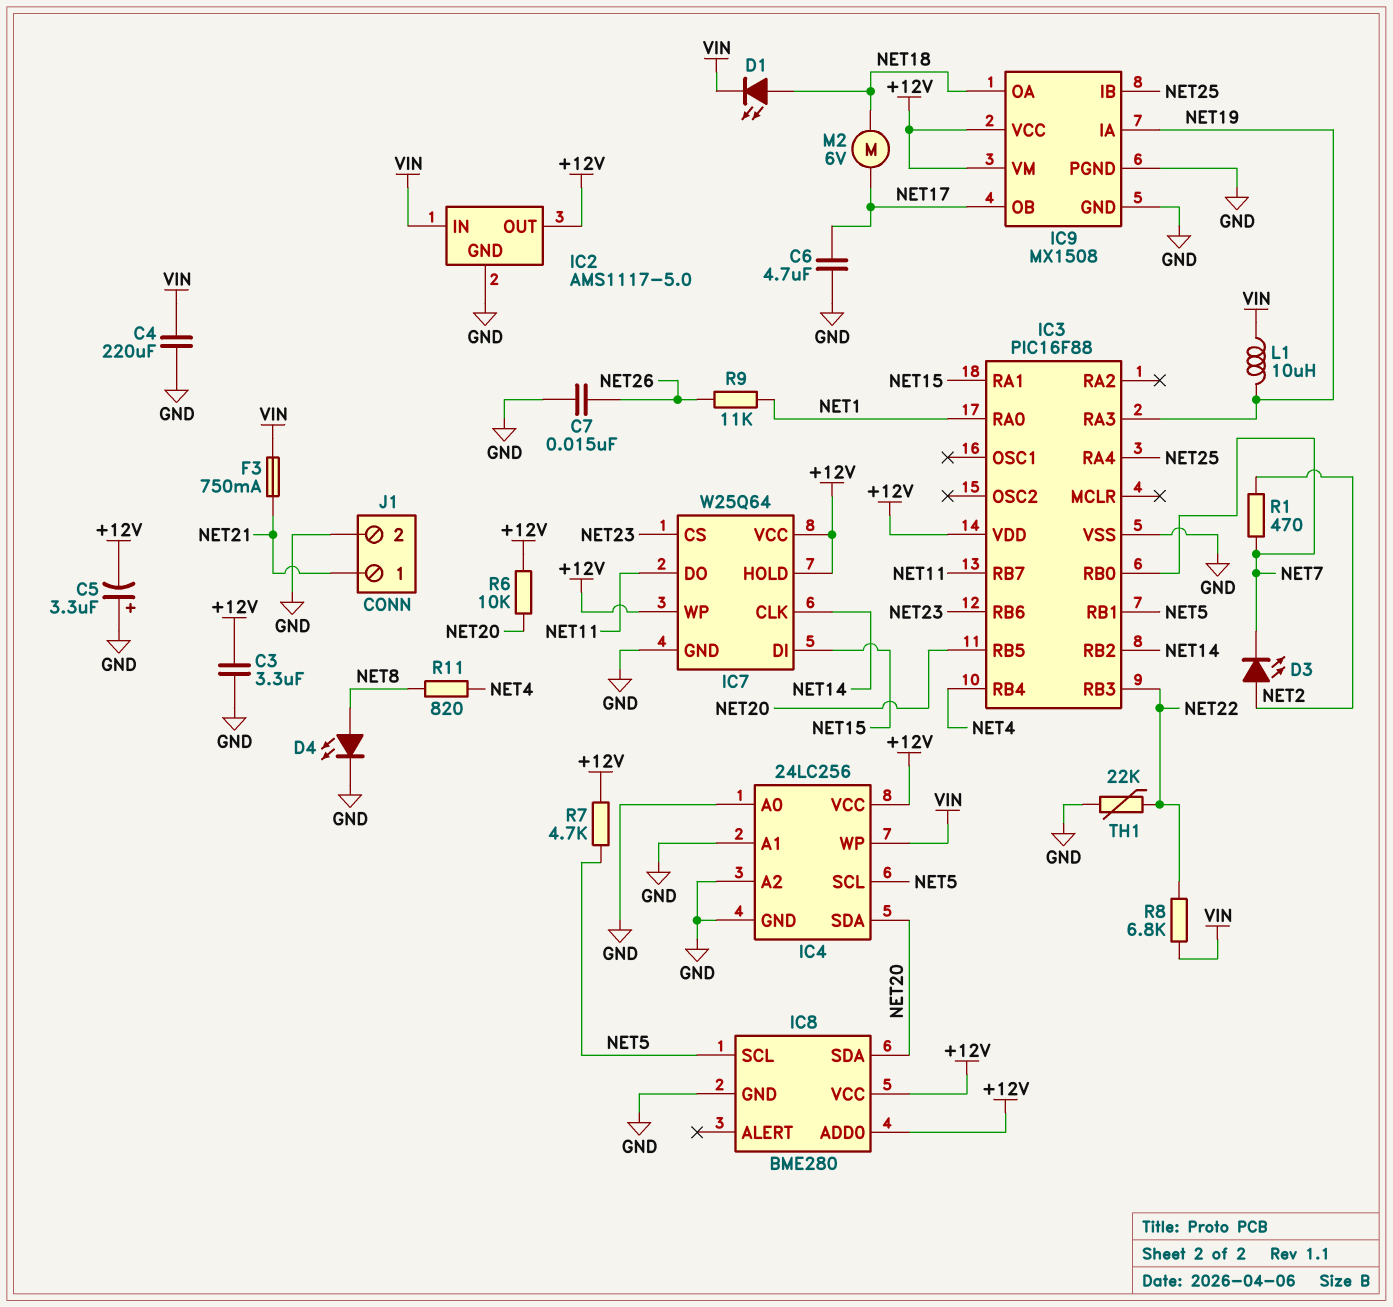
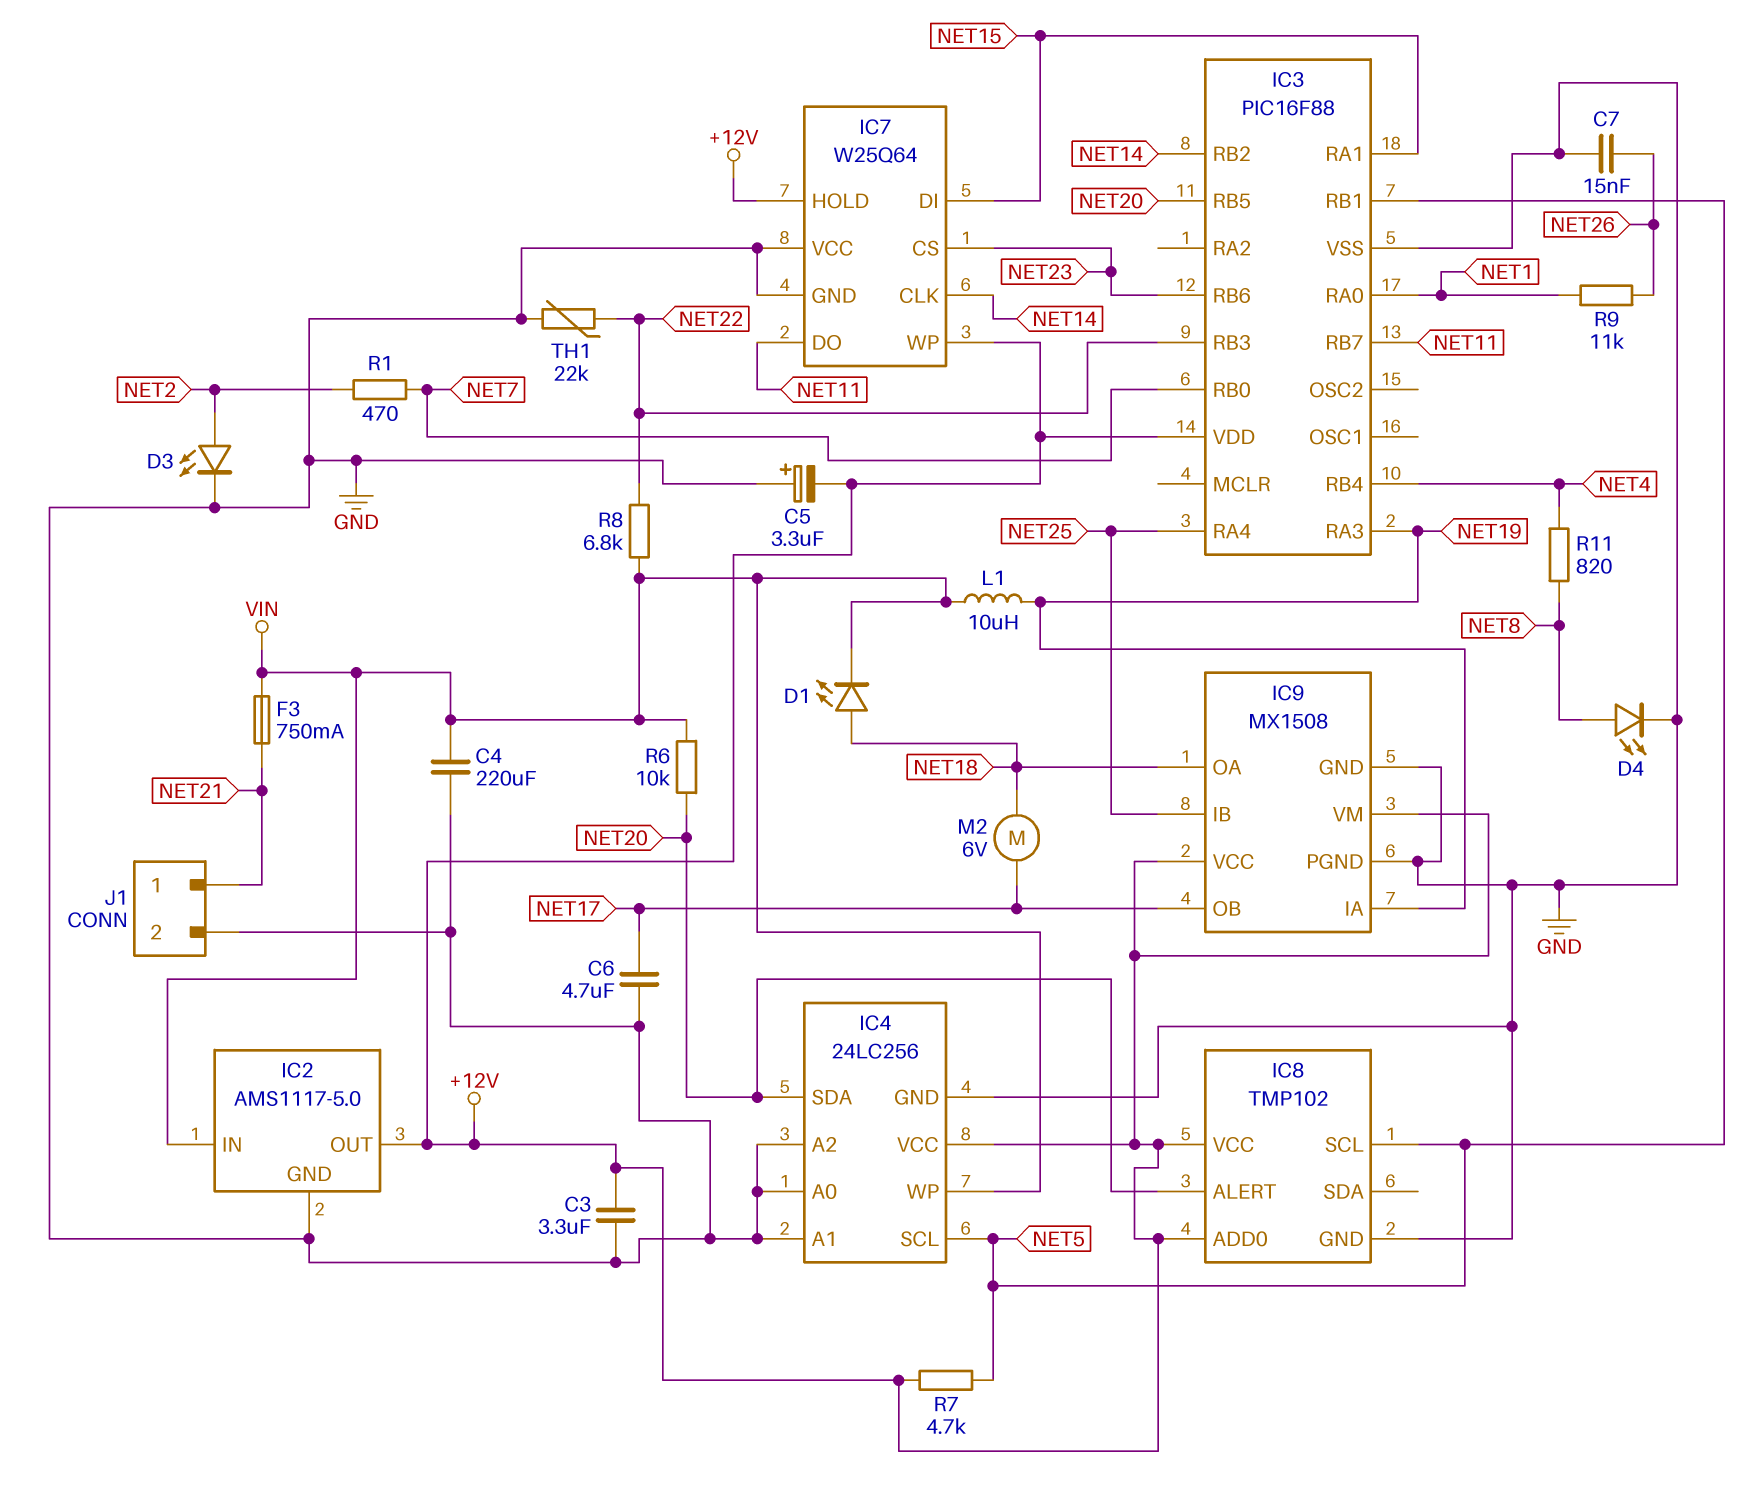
D3: LED (A NET2, K NET7) -> LED (A NET2, K GND)
IC7 pin VCC: +12V -> GND
IC8: BME280 -> TMP102
IC8 pin ALERT: none -> NET20
IC8 pin SDA: NET20 -> none
R6: 10k (+12V, NET20) -> 10k (NET20, VIN)

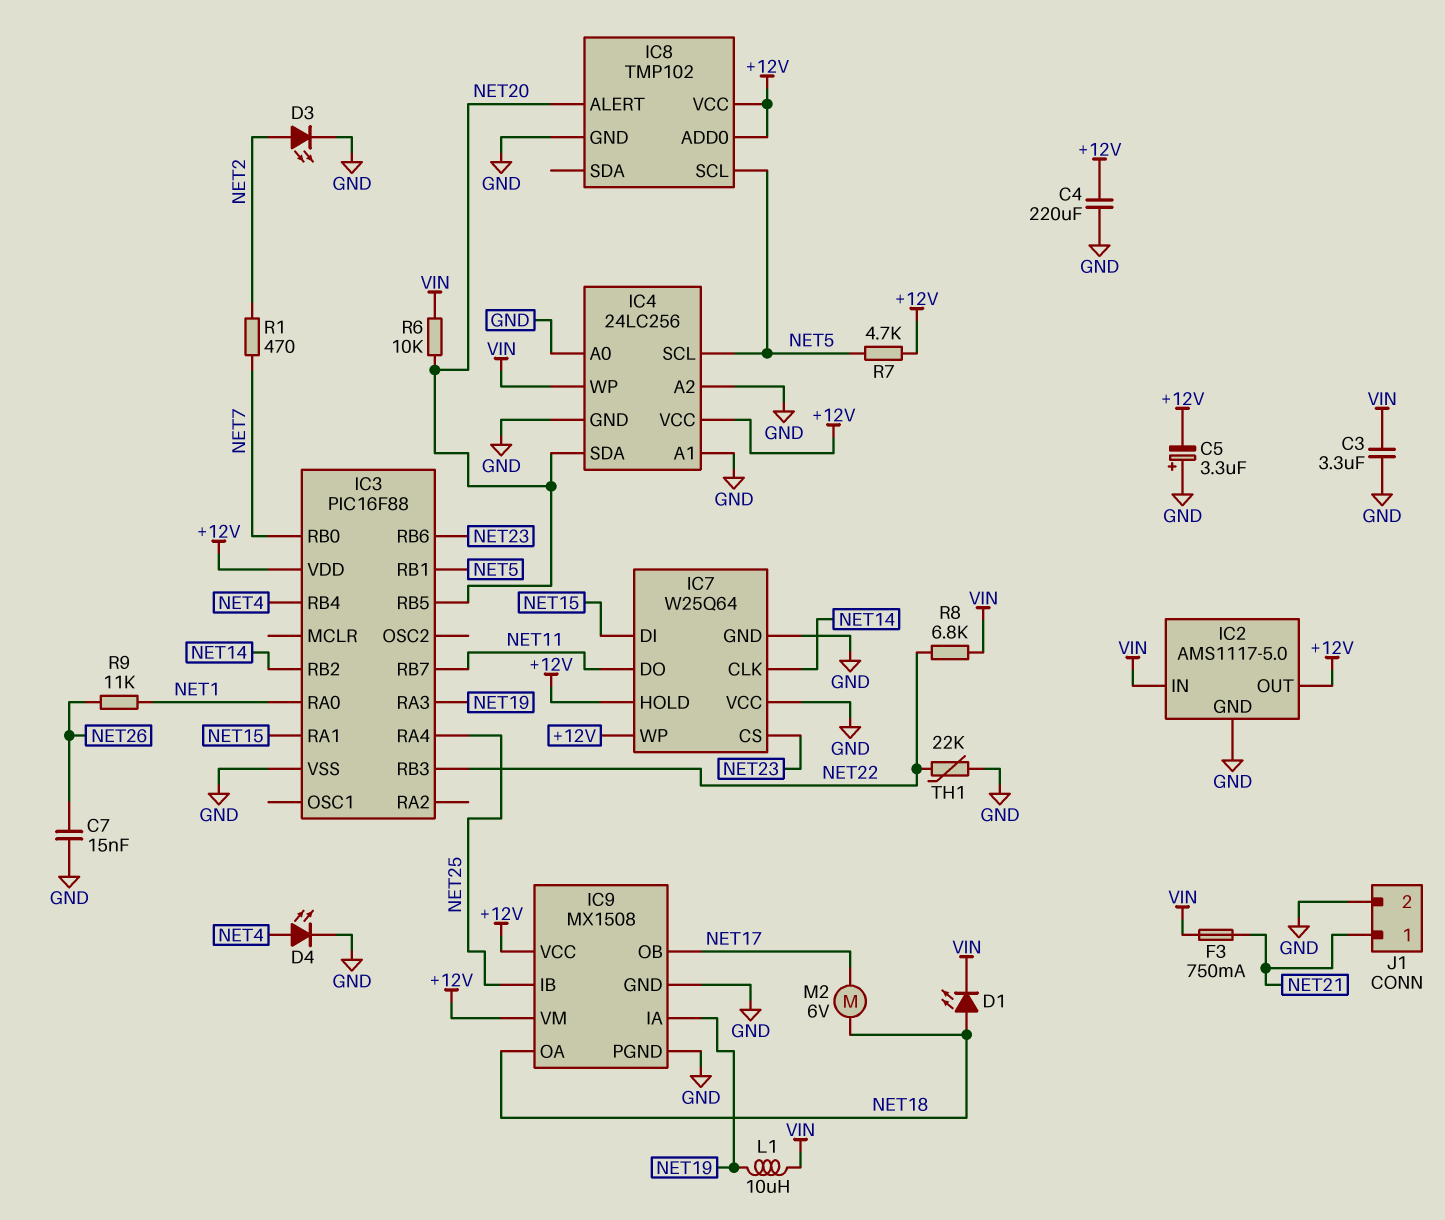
C3: 3.3uF (+12V, GND) -> 3.3uF (GND, VIN)
C4: 220uF (GND, VIN) -> 220uF (+12V, GND)
C6: 4.7uF (GND, NET17) -> none
D4: LED (A NET8, K GND) -> LED (A NET4, K GND)
R11: 820 (NET4, NET8) -> none

